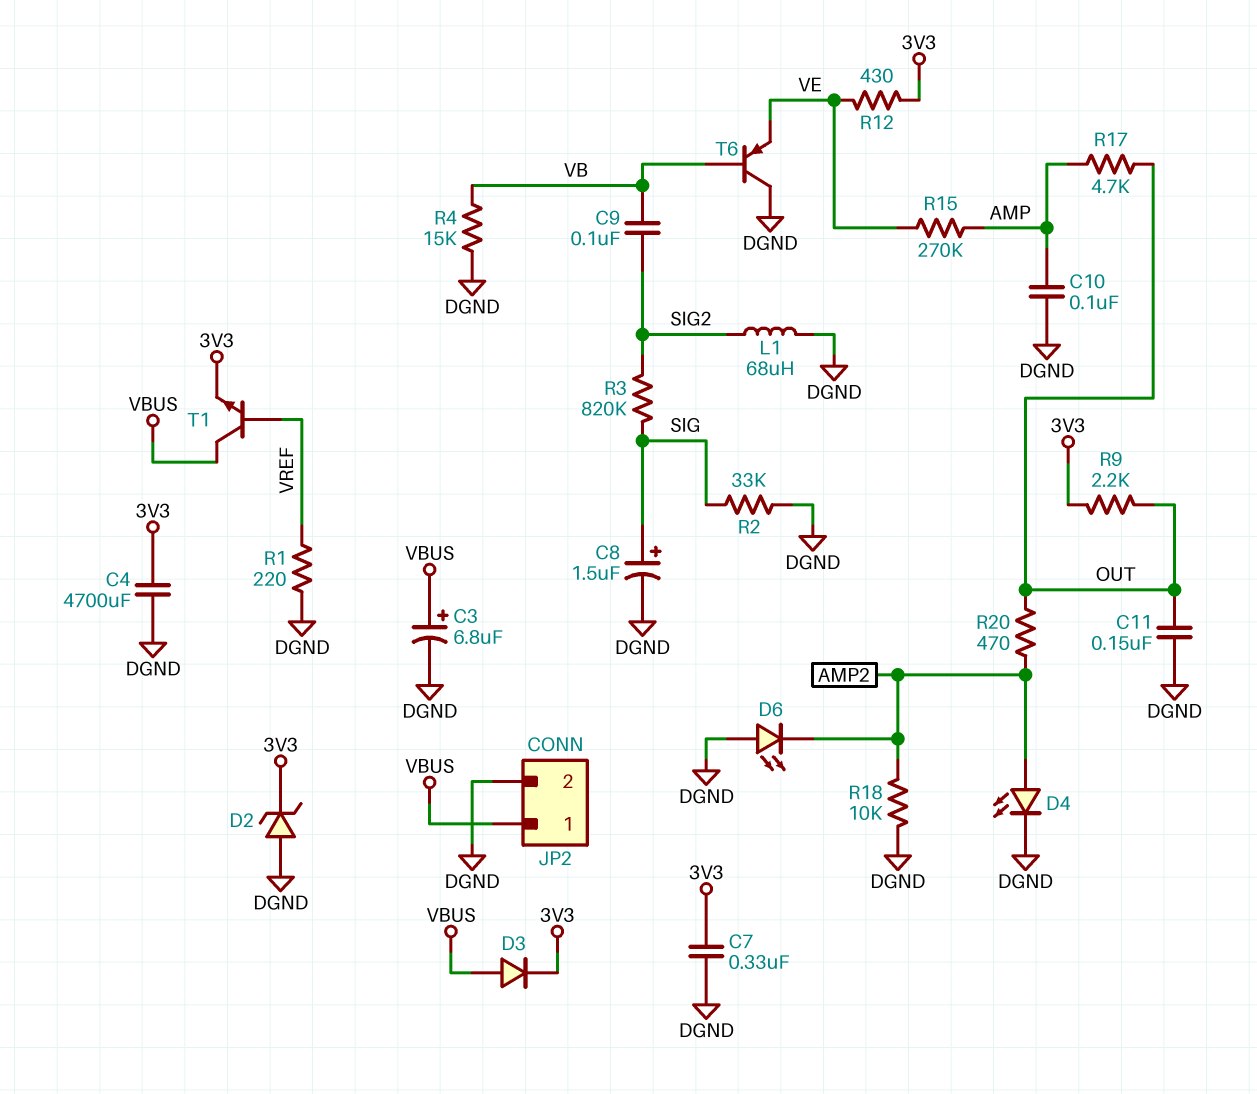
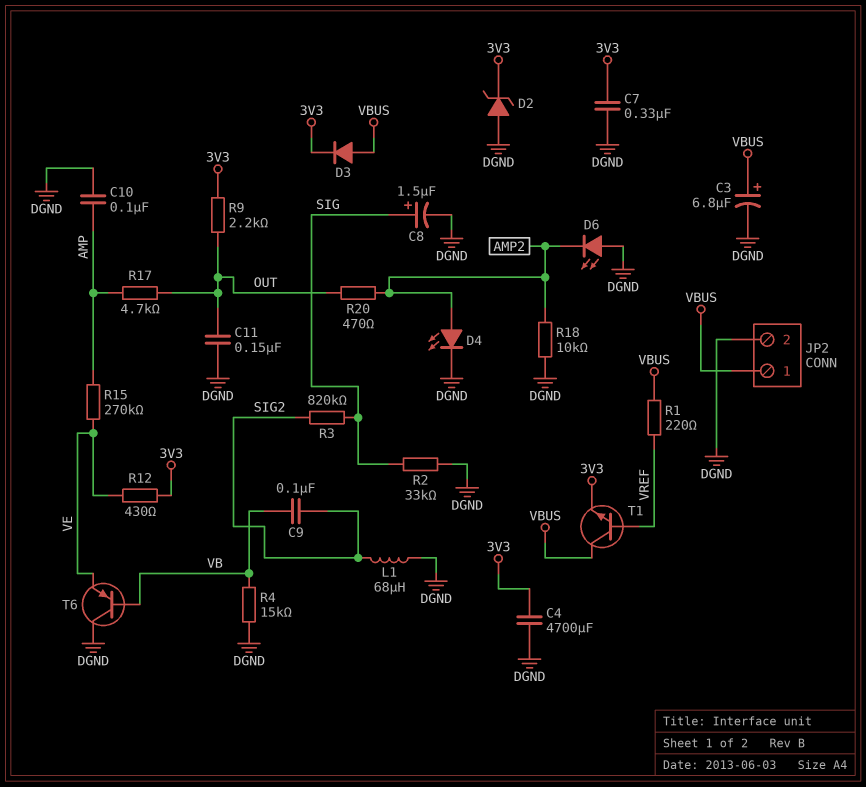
R1: 220 (DGND, VREF) -> 220 (VBUS, VREF)

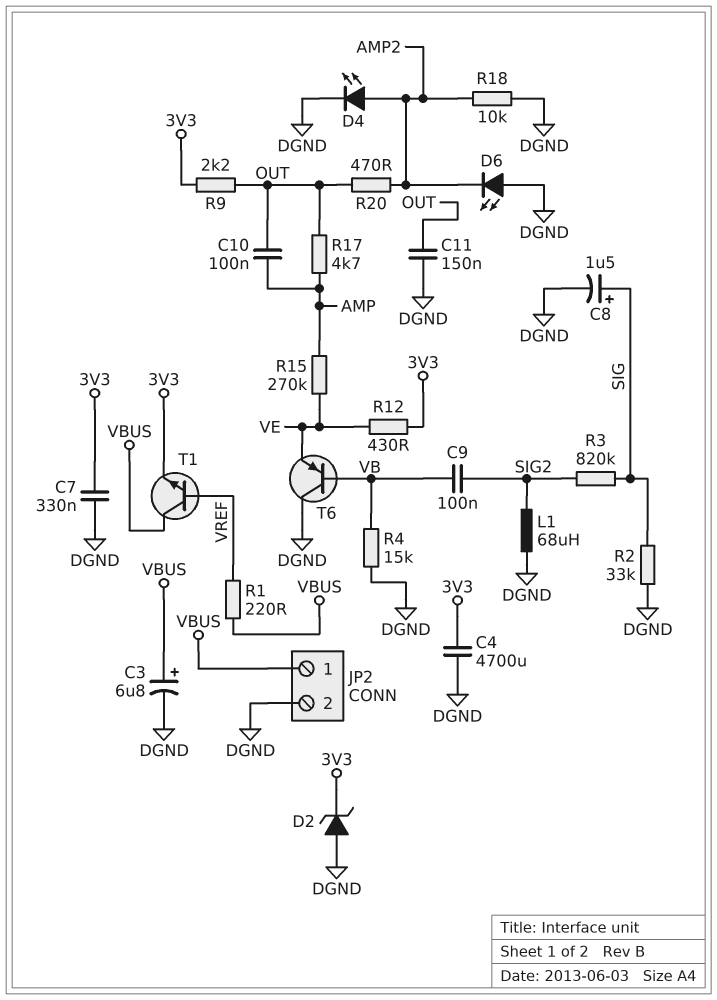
C10: 100nF (AMP, DGND) -> 100nF (AMP, OUT)
D3: diode (A VBUS, K 3V3) -> none

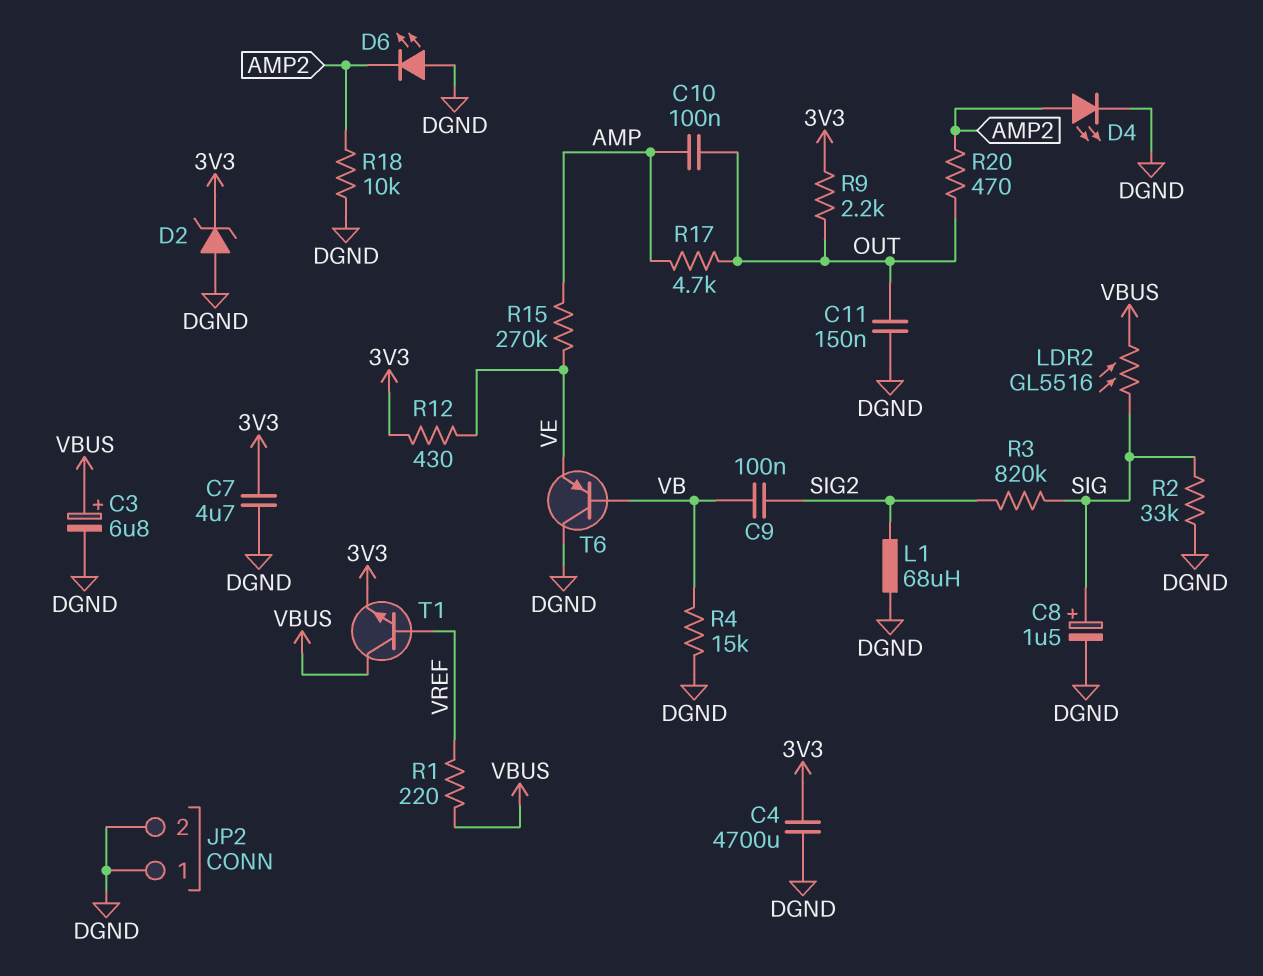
C7: 330nF (3V3, DGND) -> 4.7uF (3V3, DGND)
JP2 pin 1: VBUS -> DGND
LDR2: none -> GL5516 (SIG, VBUS)

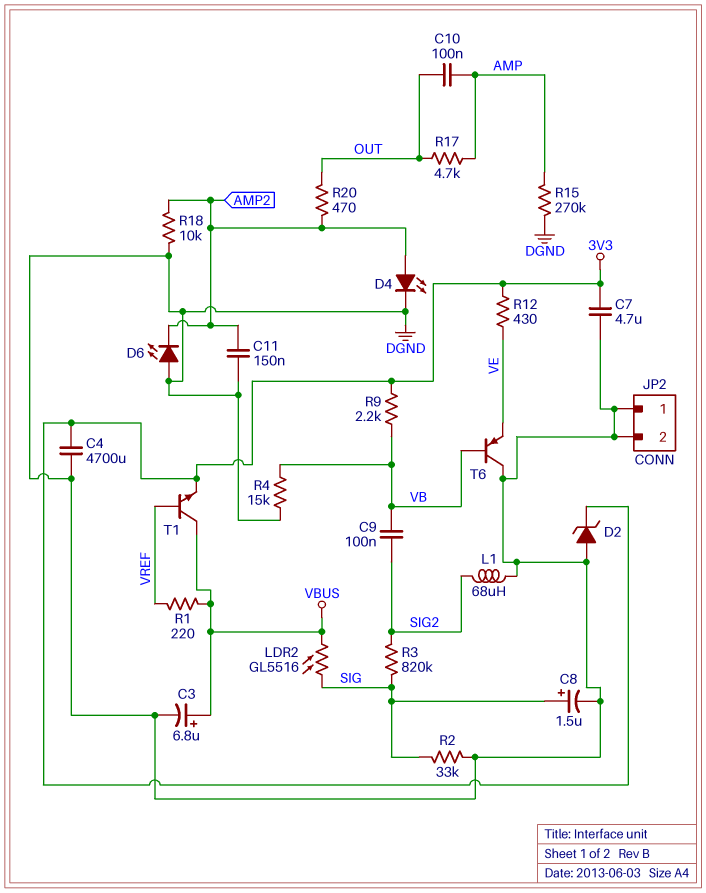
C11: 150nF (DGND, OUT) -> 150nF (AMP2, DGND)
R9: 2.2k (3V3, OUT) -> 2.2k (3V3, VB)
R15: 270k (AMP, VE) -> 270k (AMP, DGND)

